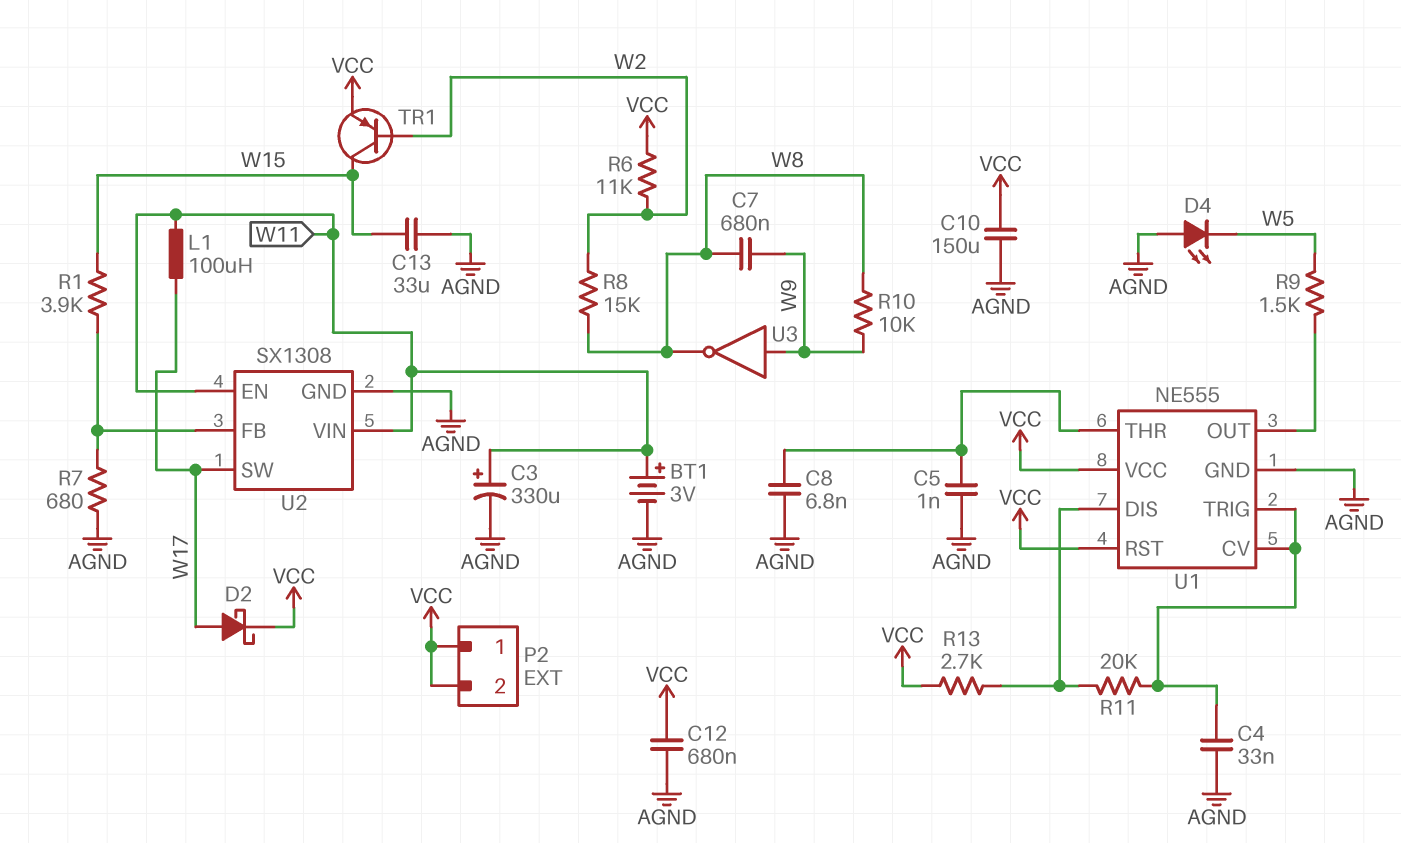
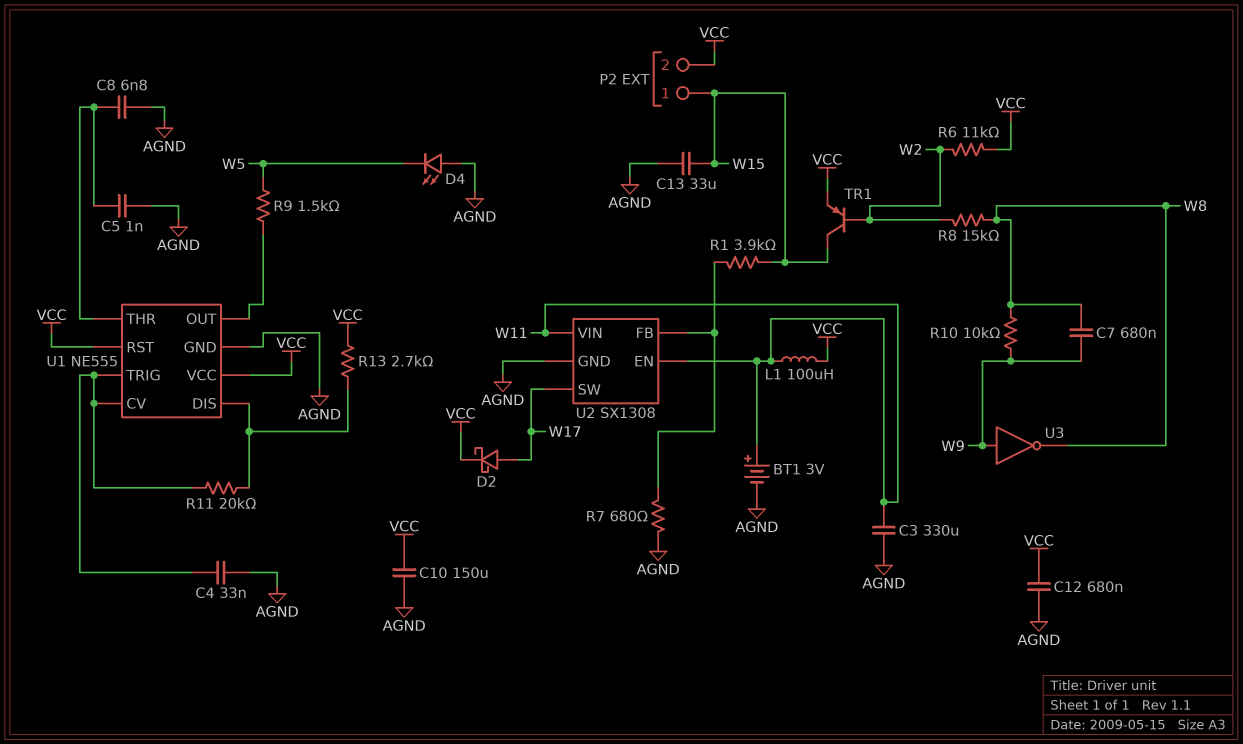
C3: 330uF (plus W11, minus AGND) -> 330uF (AGND, W11)
L1: 100uH (W11, W17) -> 100uH (VCC, W11)
P2 pin 1: VCC -> W15

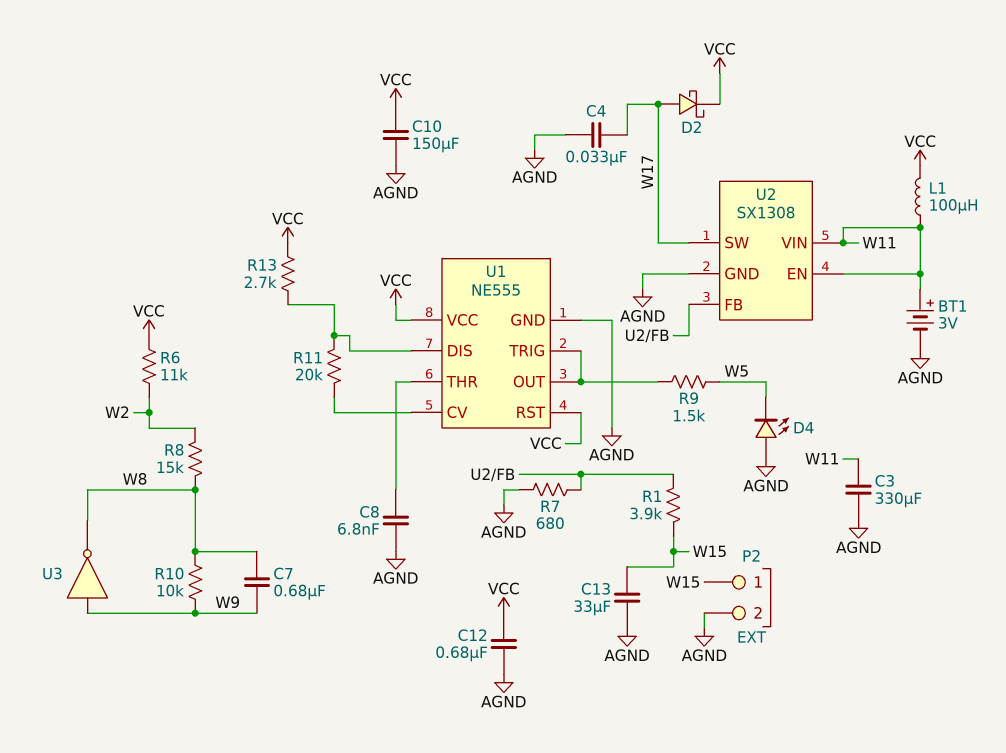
C4: 33nF (AGND, U1/CV) -> 33nF (AGND, W17)
C5: 1nF (AGND, U1/THR) -> none
P2 pin 2: VCC -> AGND
TR1: PNP (B W2, C W15, E VCC) -> none
U1 pin TRIG: U1/CV -> U1/OUT

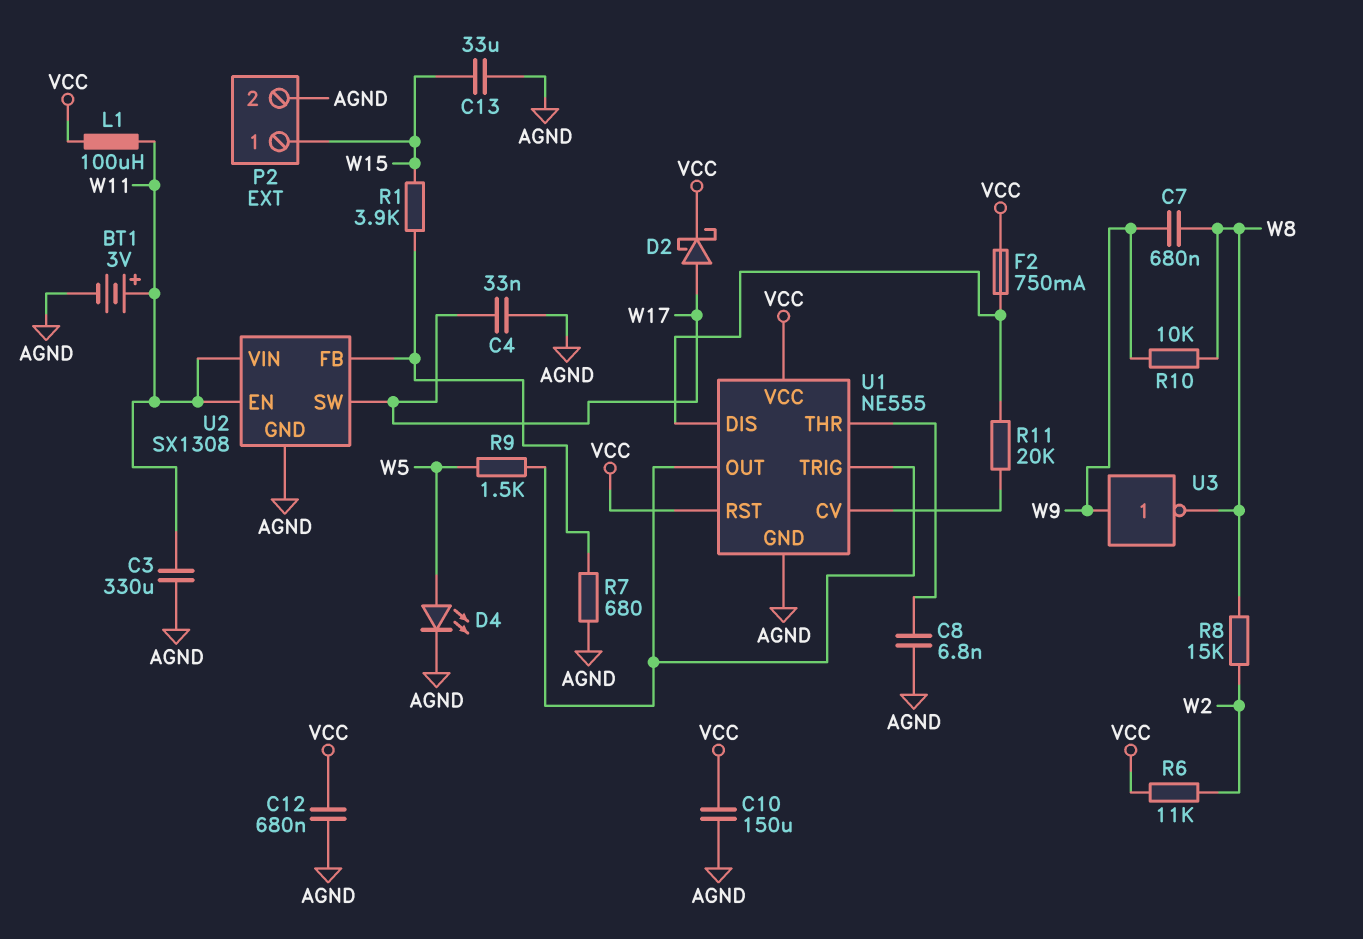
D4: LED (A AGND, K W5) -> LED (A W5, K AGND)
F2: none -> 750mA (U1/DIS, VCC)
R13: 2.7k (U1/DIS, VCC) -> none

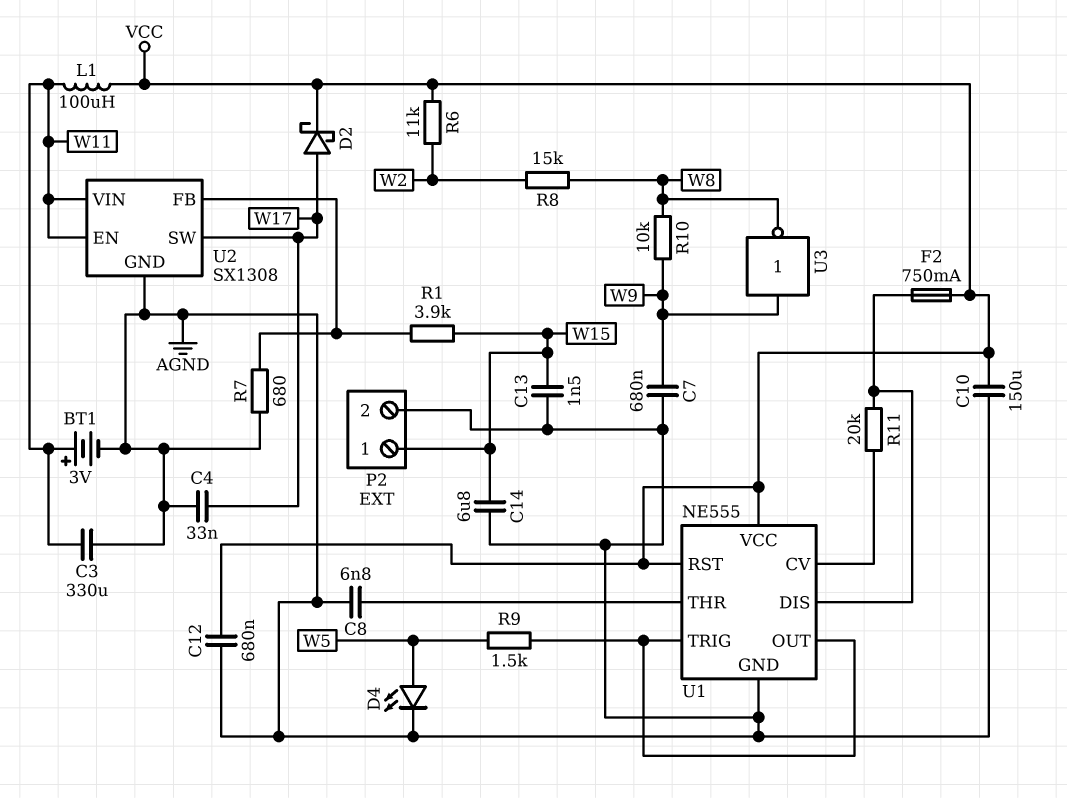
C7: 680nF (W8, W9) -> 680nF (AGND, W9)
C13: 33uF (AGND, W15) -> 1.5nF (AGND, W15)
C14: none -> 6.8uF (AGND, W15)

